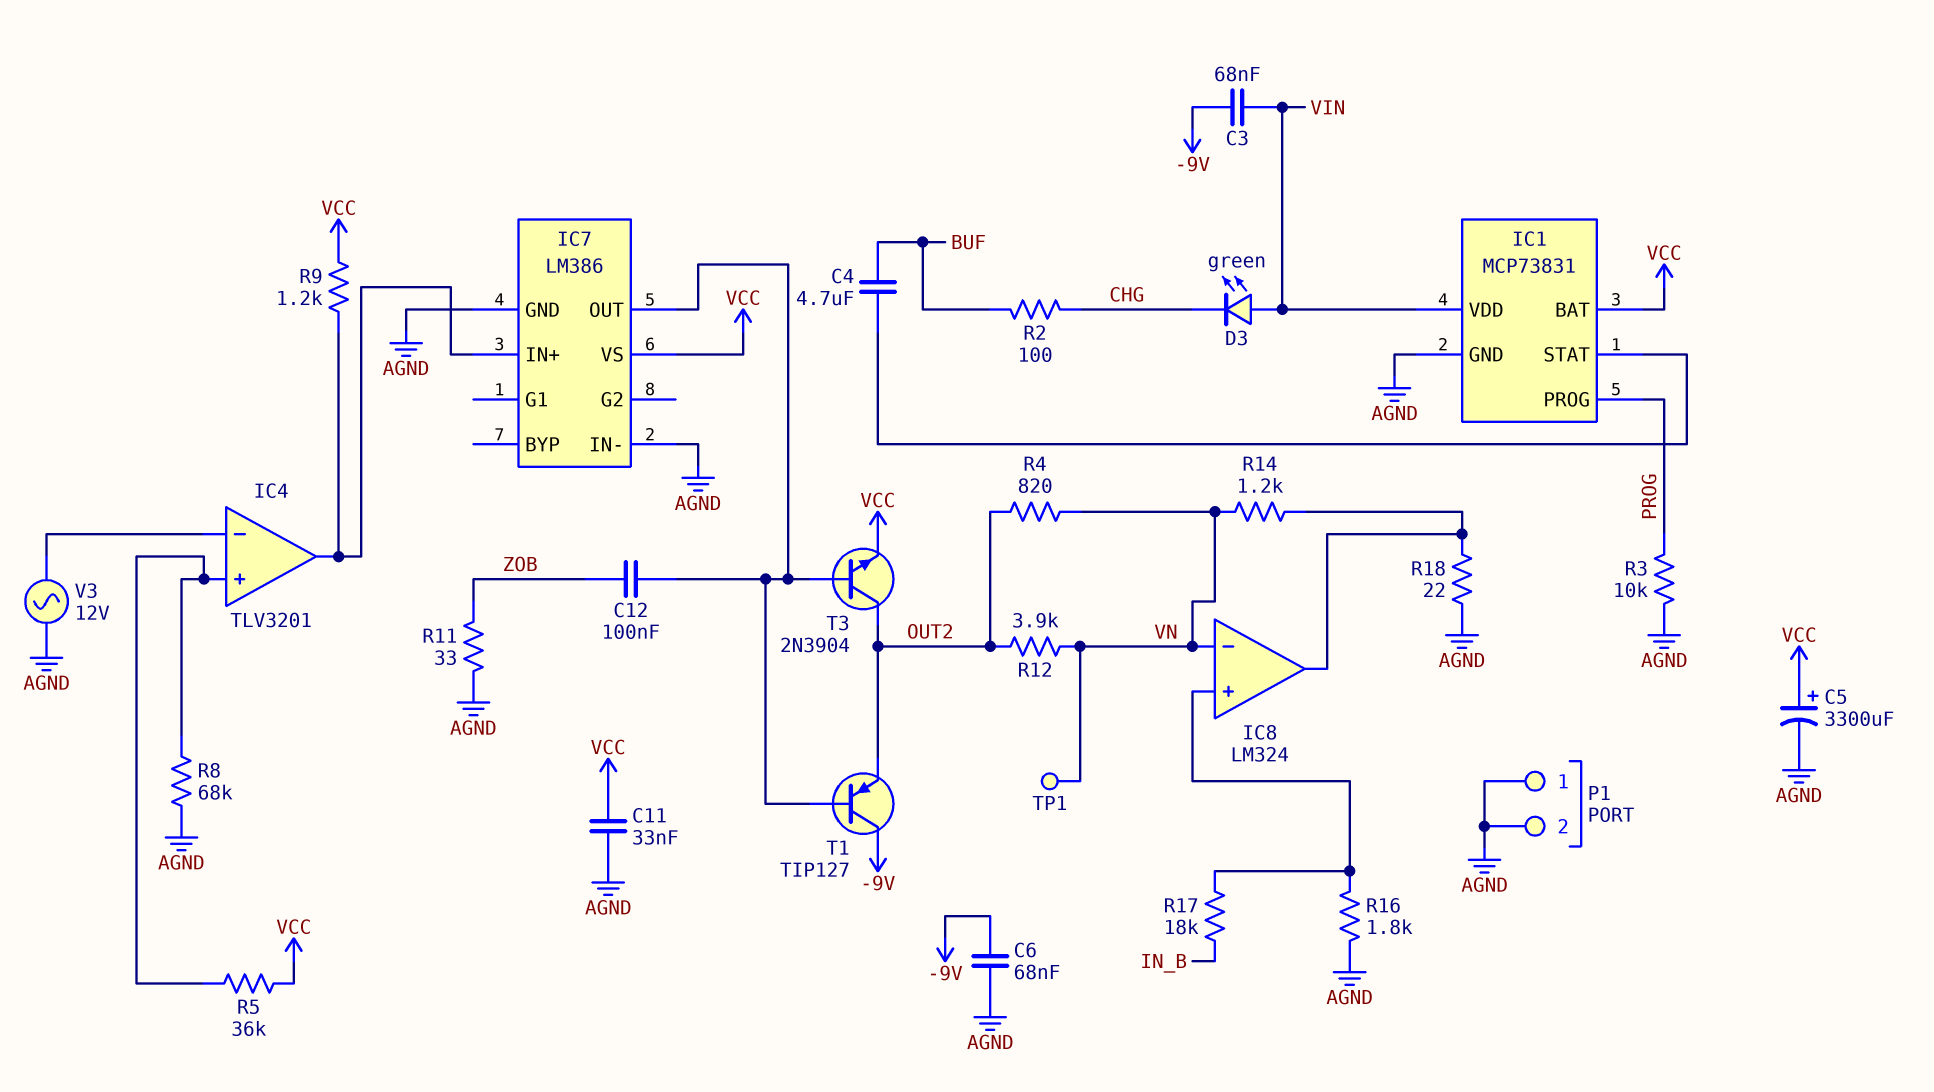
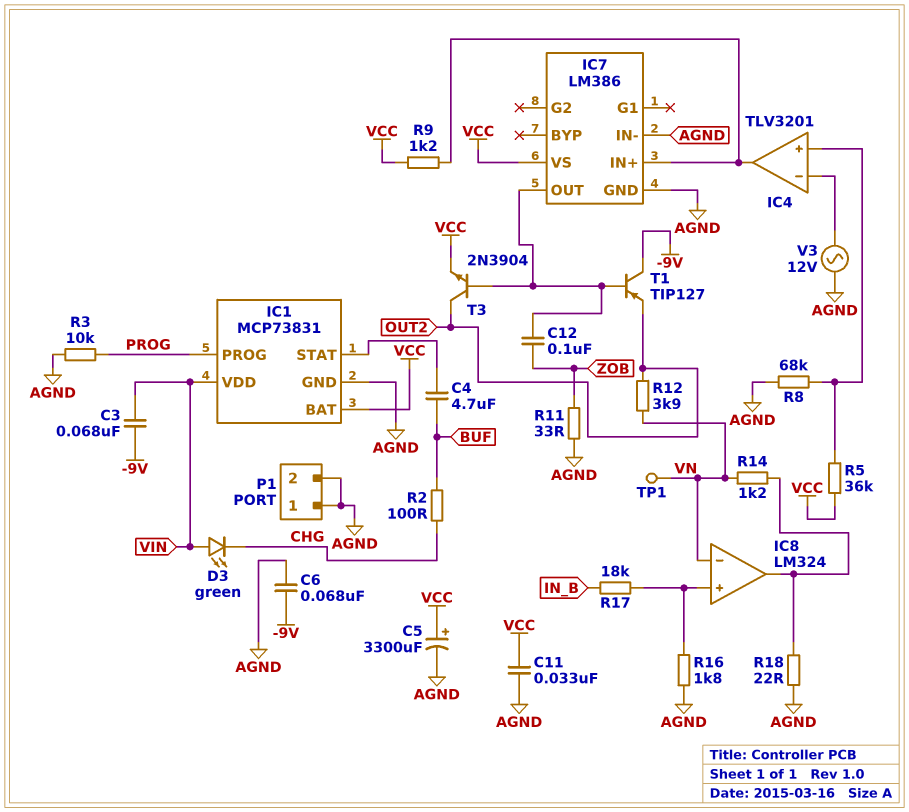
R4: 820 (OUT2, VN) -> none

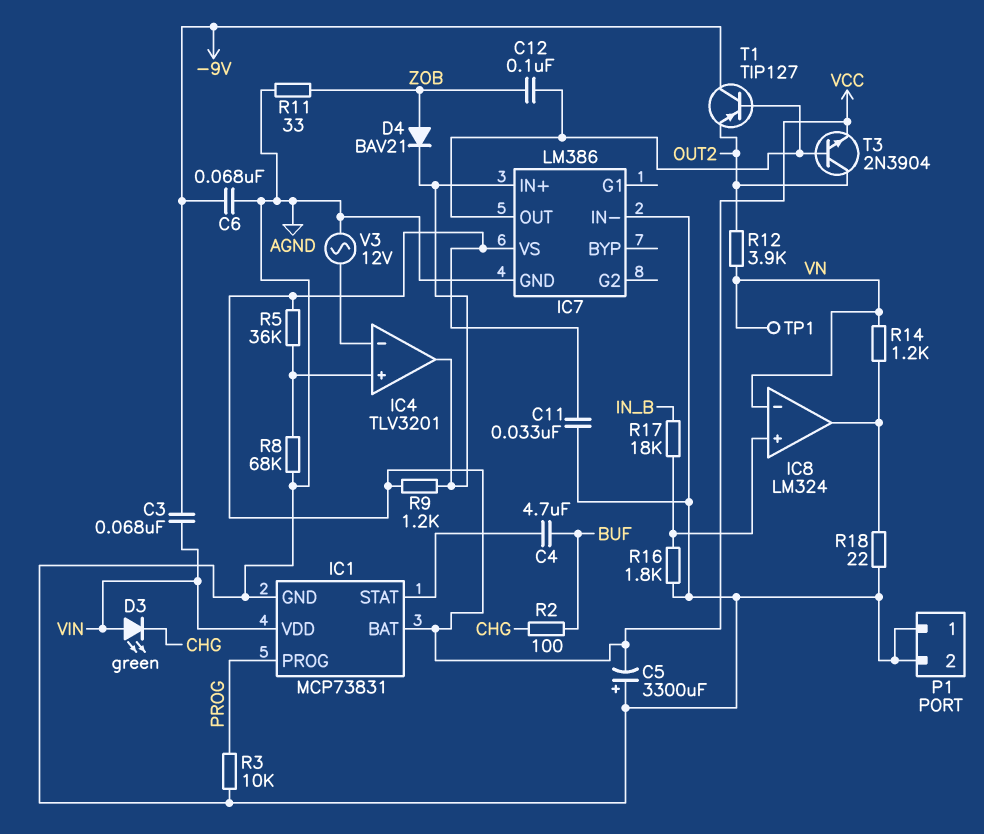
C5: 3300uF (plus VCC, minus AGND) -> 3300uF (plus AGND, minus VCC)
D4: none -> diode BAV21 (A ZOB, K IC4/out)

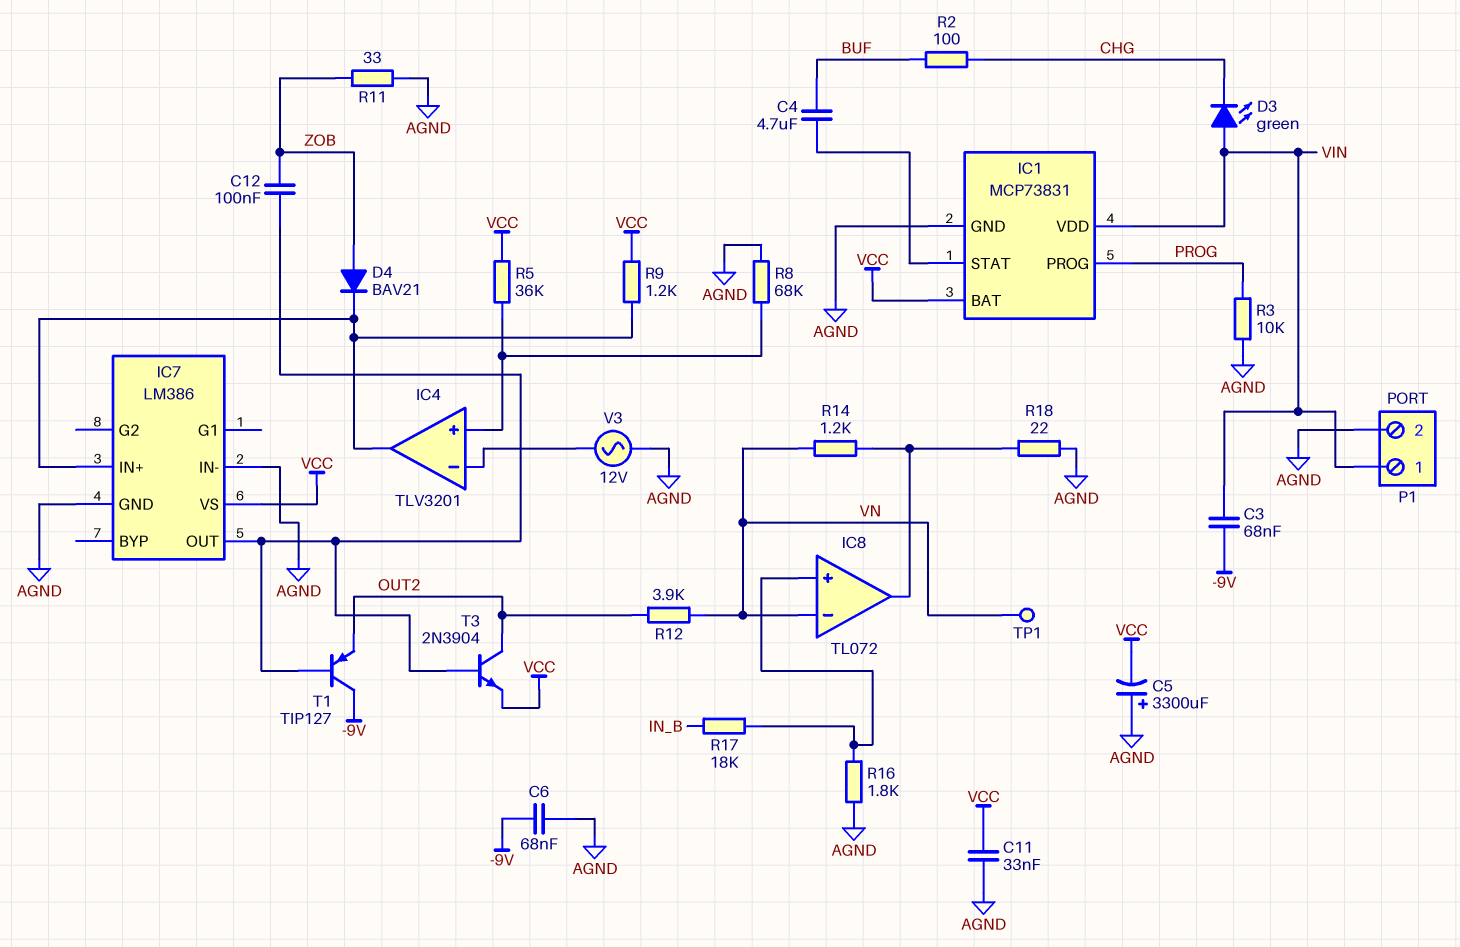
IC8: LM324 -> TL072
P1 pin 1: AGND -> VIN

